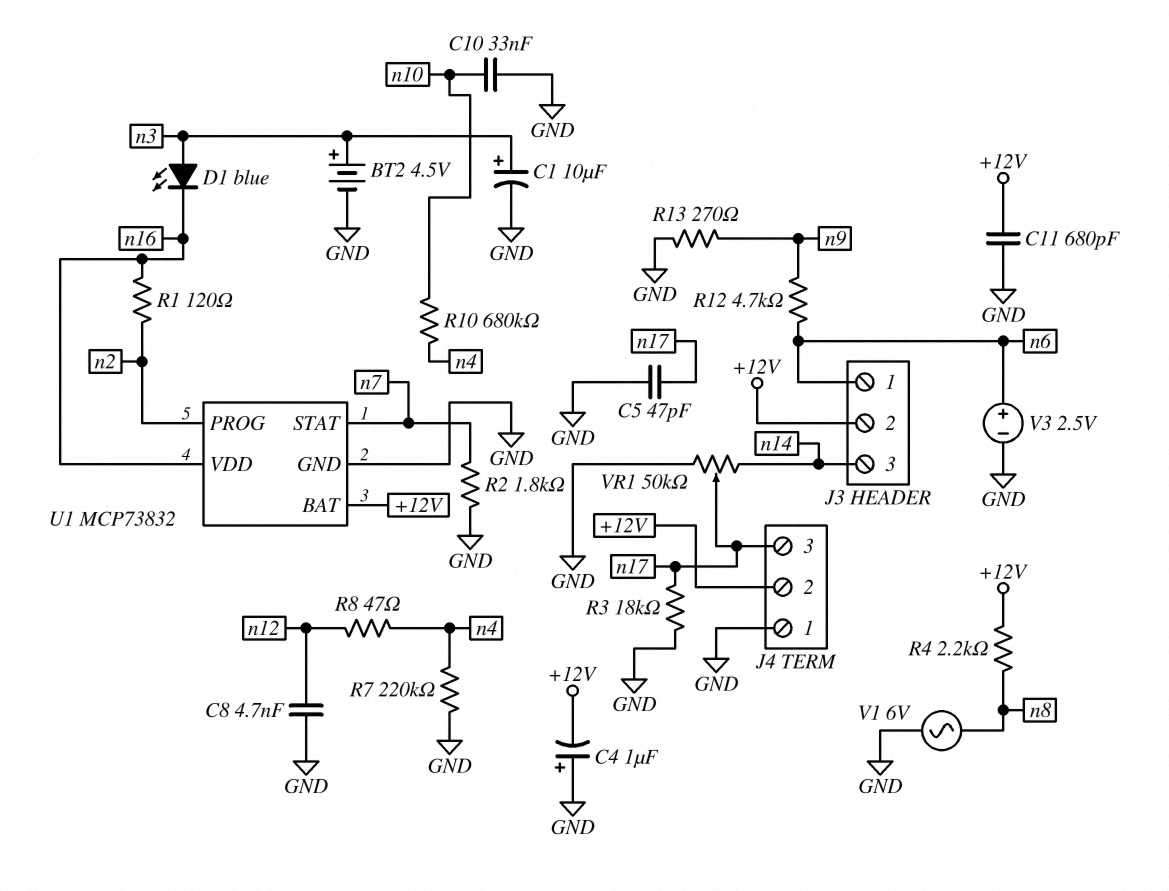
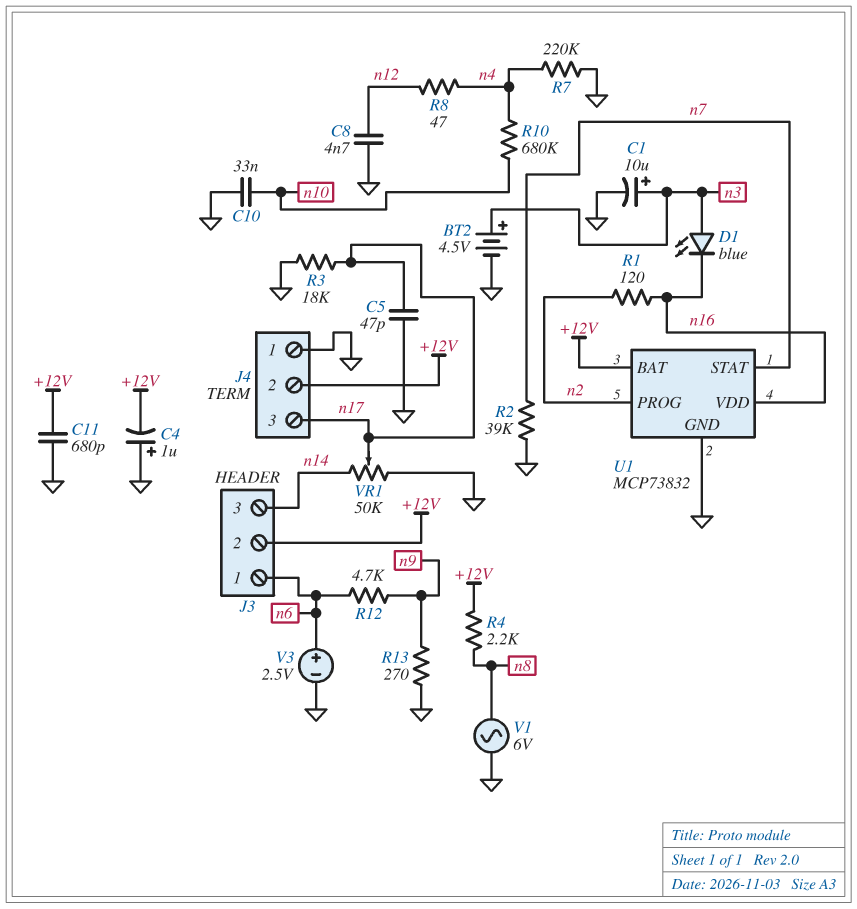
R2: 1.8k (GND, n7) -> 39k (GND, n7)

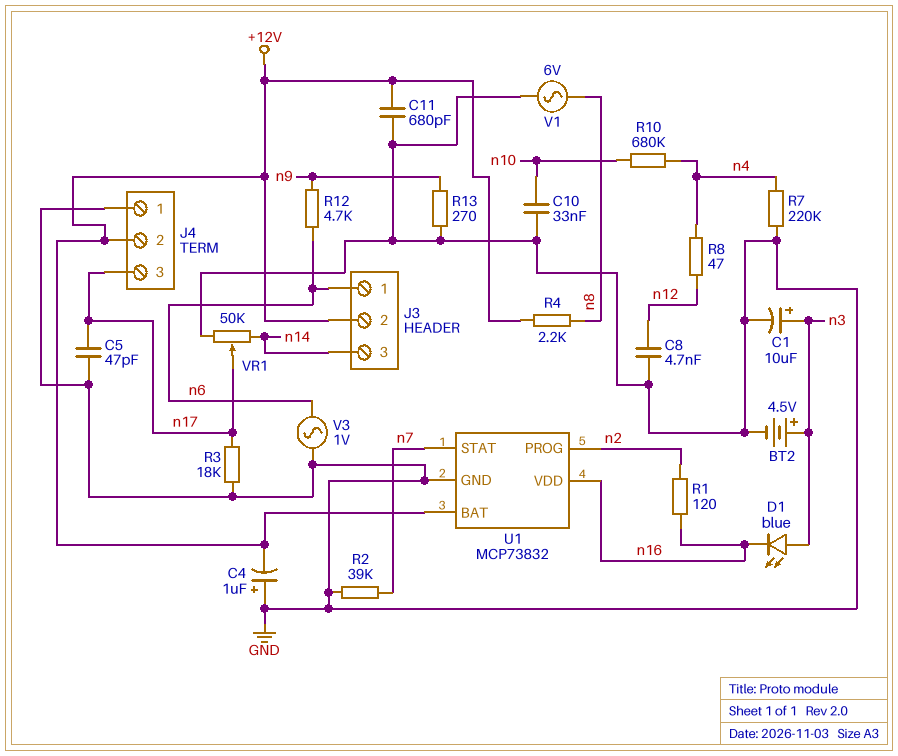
V3: 2.5V (plus n6, minus GND) -> AC 1V (GND, n6)

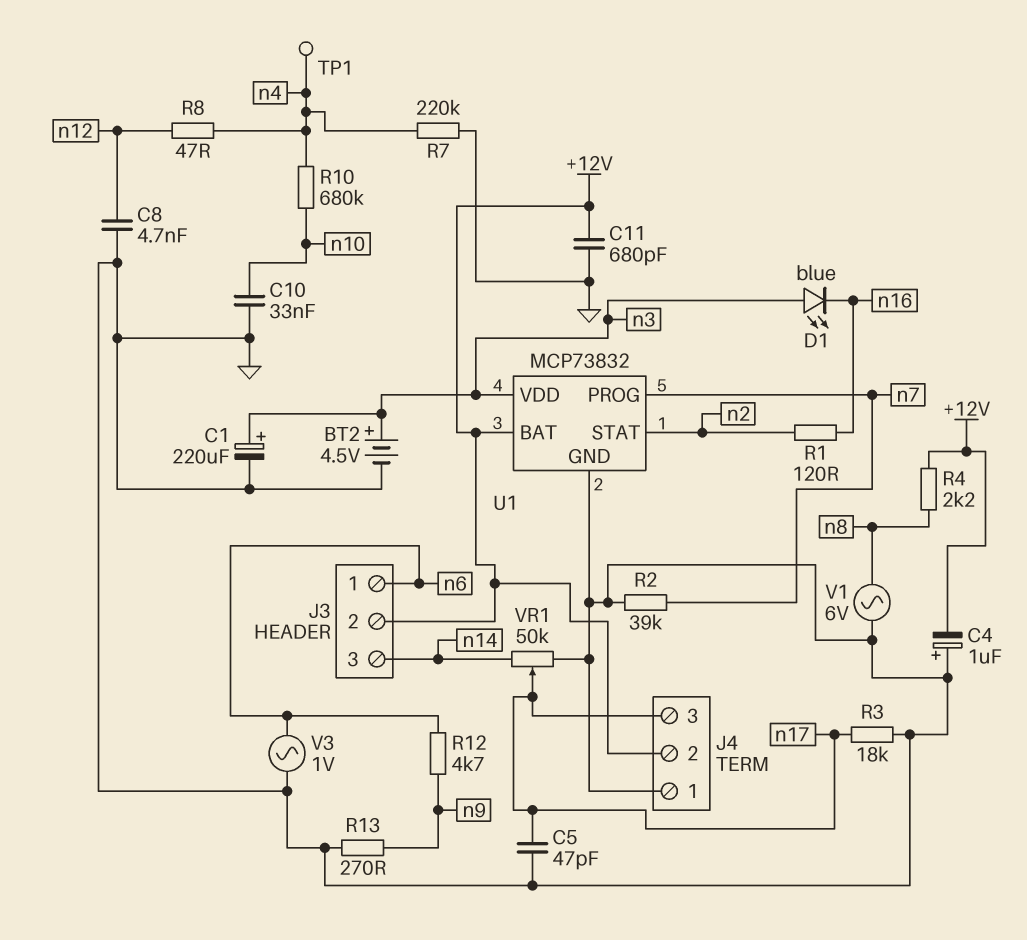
C1: 10uF (plus n3, minus GND) -> 220uF (plus n3, minus GND)
TP1: none -> test point (n4)
U1 pin PROG: n2 -> n7
U1 pin STAT: n7 -> n2
U1 pin VDD: n16 -> n3

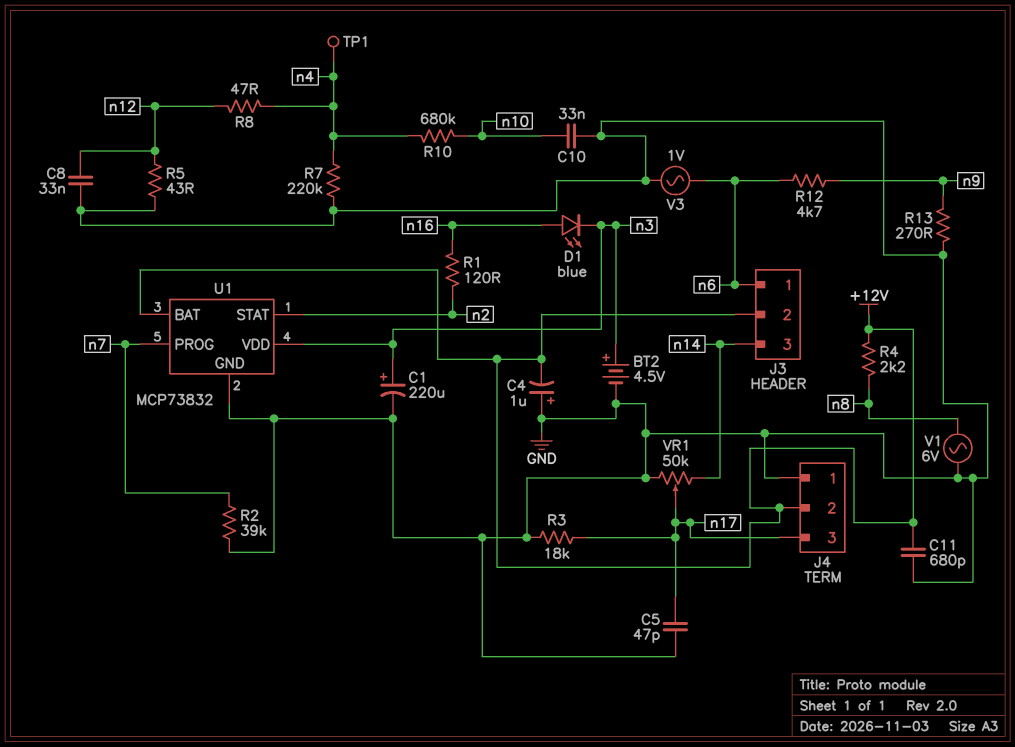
C8: 4.7nF (GND, n12) -> 33nF (GND, n12)
D1: LED blue (A n3, K n16) -> LED blue (A n16, K n3)
R5: none -> 43 (GND, n12)

